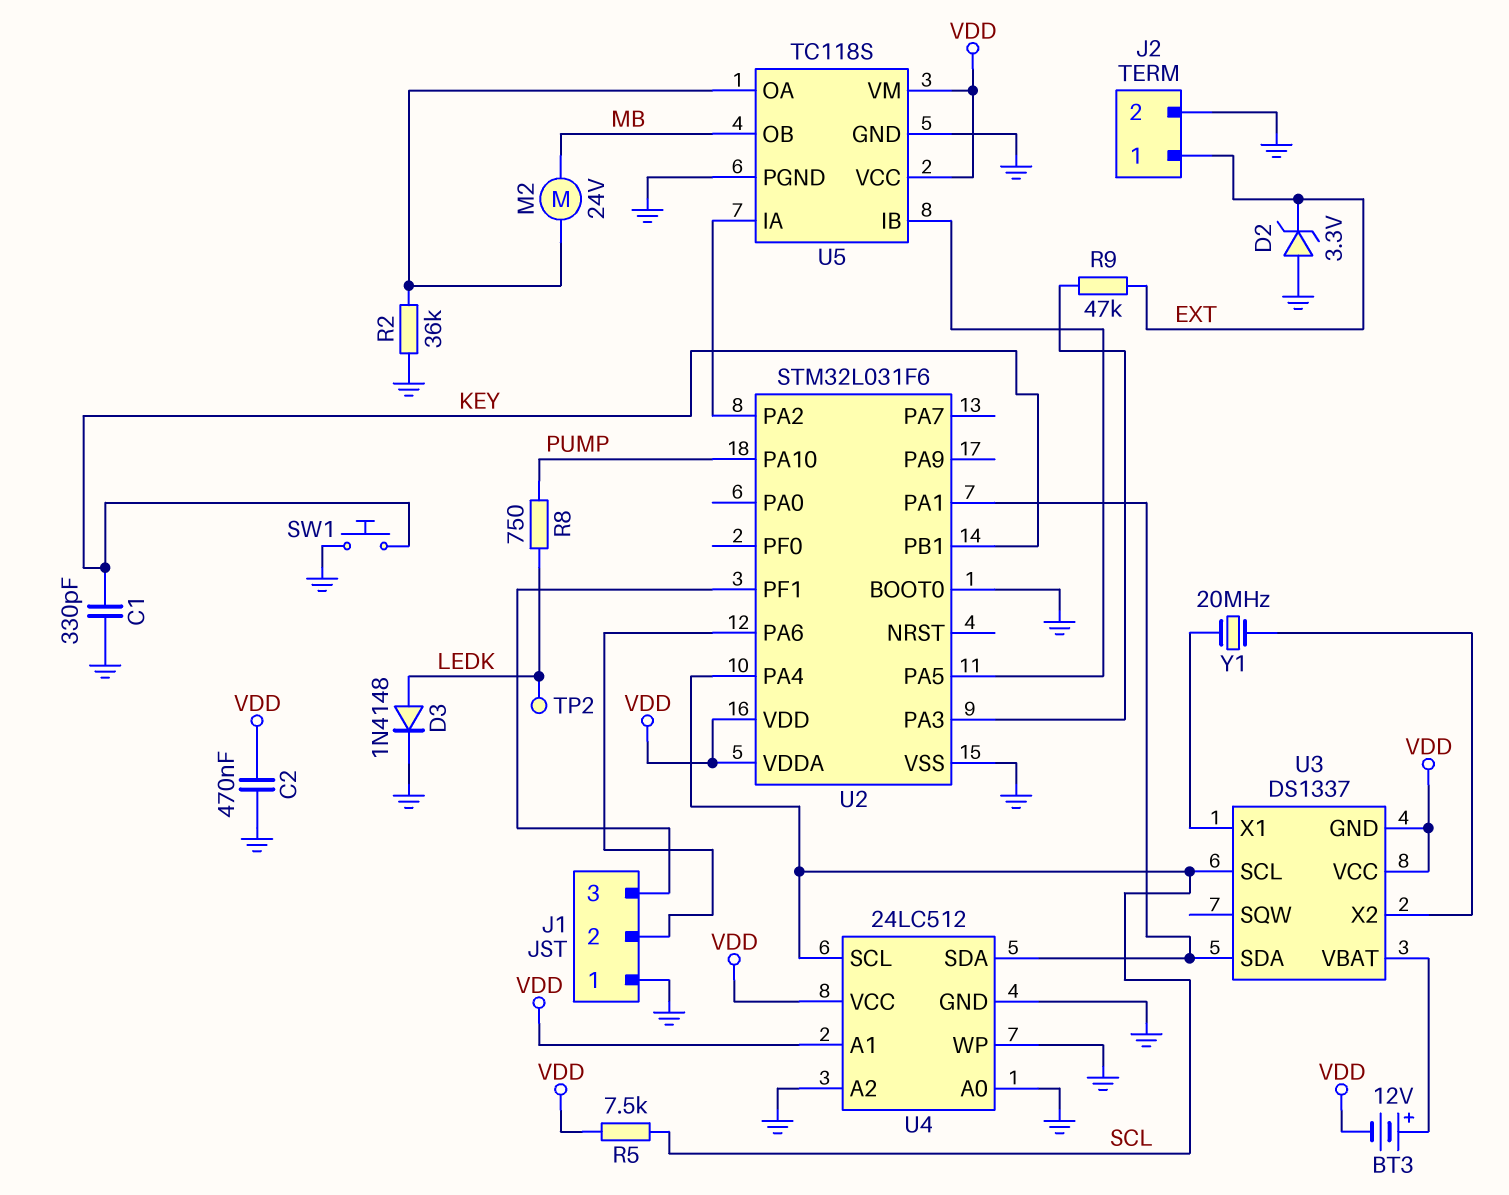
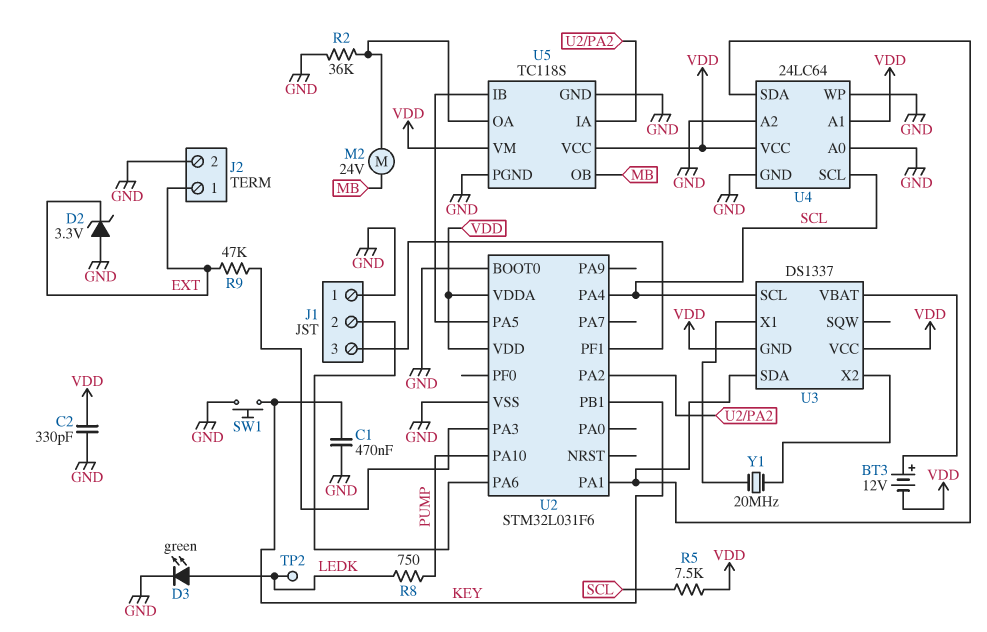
C1: 330pF (GND, KEY) -> 470nF (GND, KEY)
C2: 470nF (GND, VDD) -> 330pF (GND, VDD)
D3: diode 1N4148 (A LEDK, K GND) -> LED green (A LEDK, K GND)
U4: 24LC512 -> 24LC64

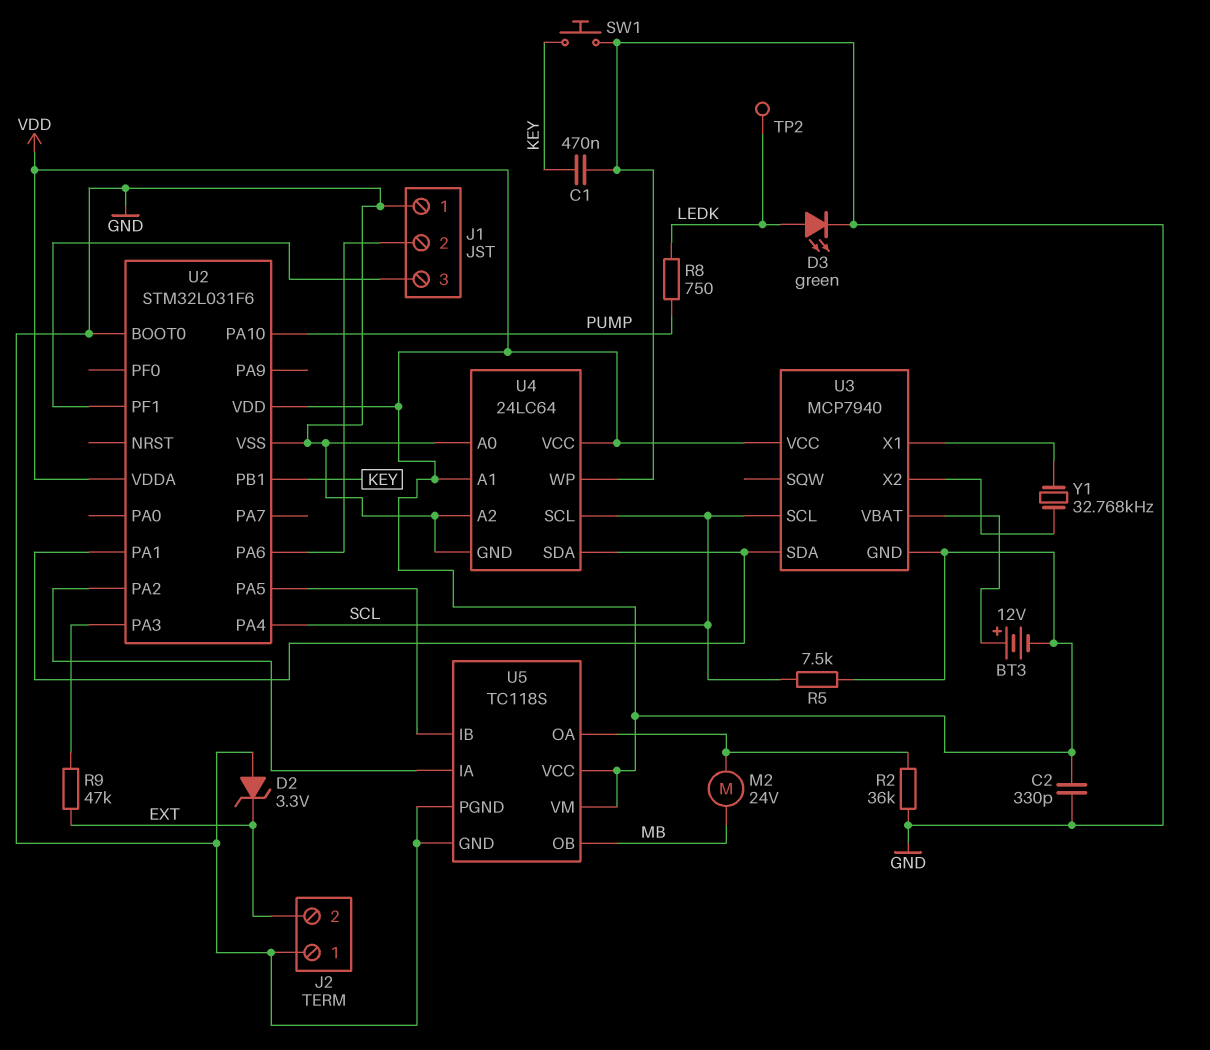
J2 pin 1: EXT -> GND
J2 pin 2: GND -> EXT
U3: DS1337 -> MCP7940
Y1: 20MHz (U3/X1, U3/X2) -> 32.768kHz (U3/X1, U3/X2)

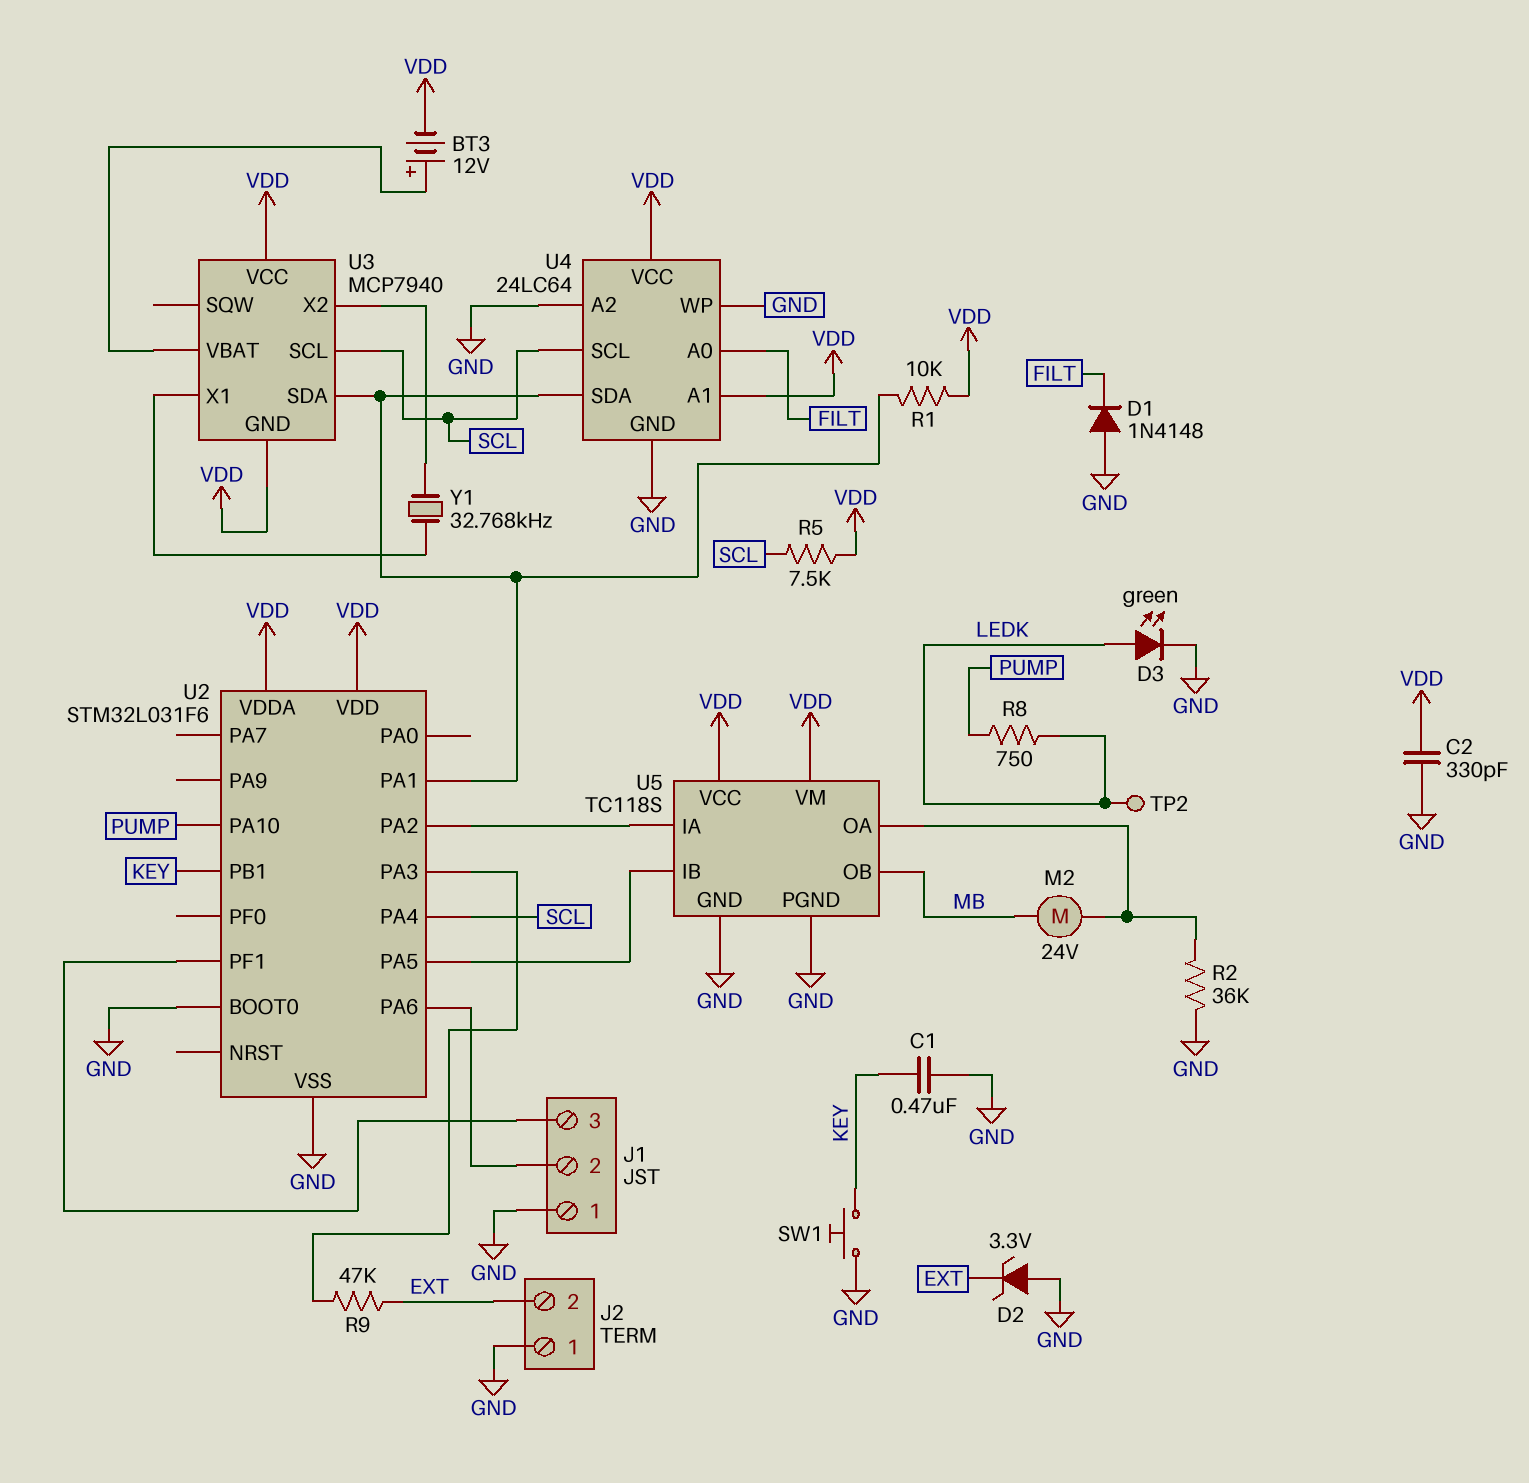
D1: none -> diode 1N4148 (A GND, K FILT)
R1: none -> 10k (U2/PA1, VDD)
U4 pin A0: GND -> FILT

